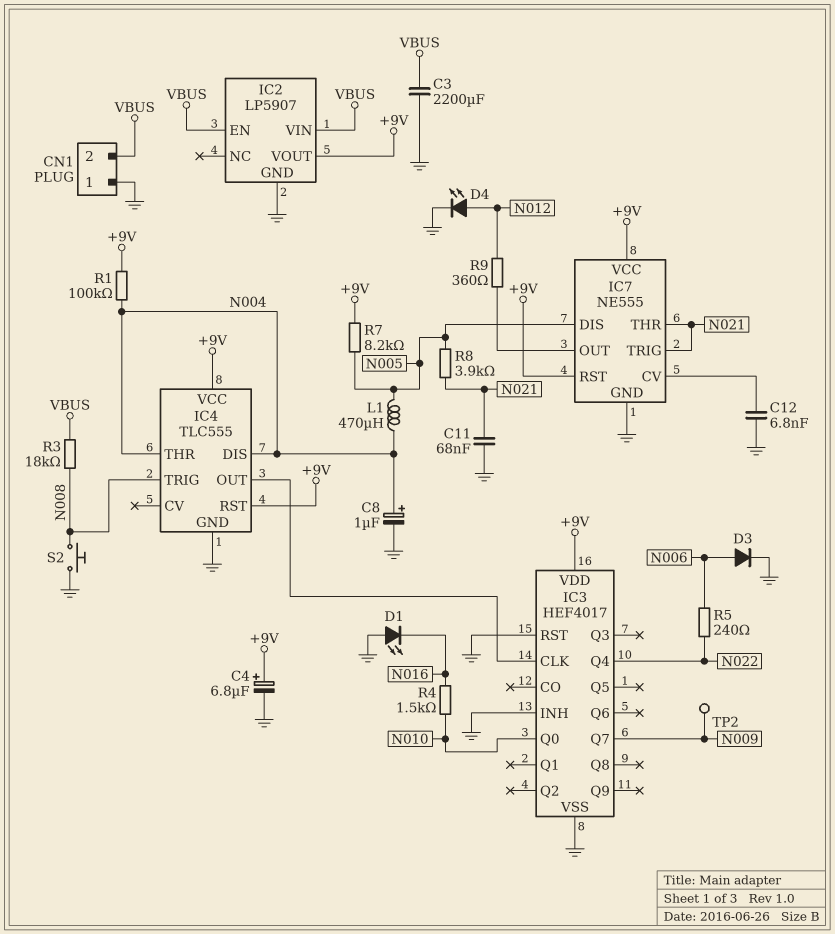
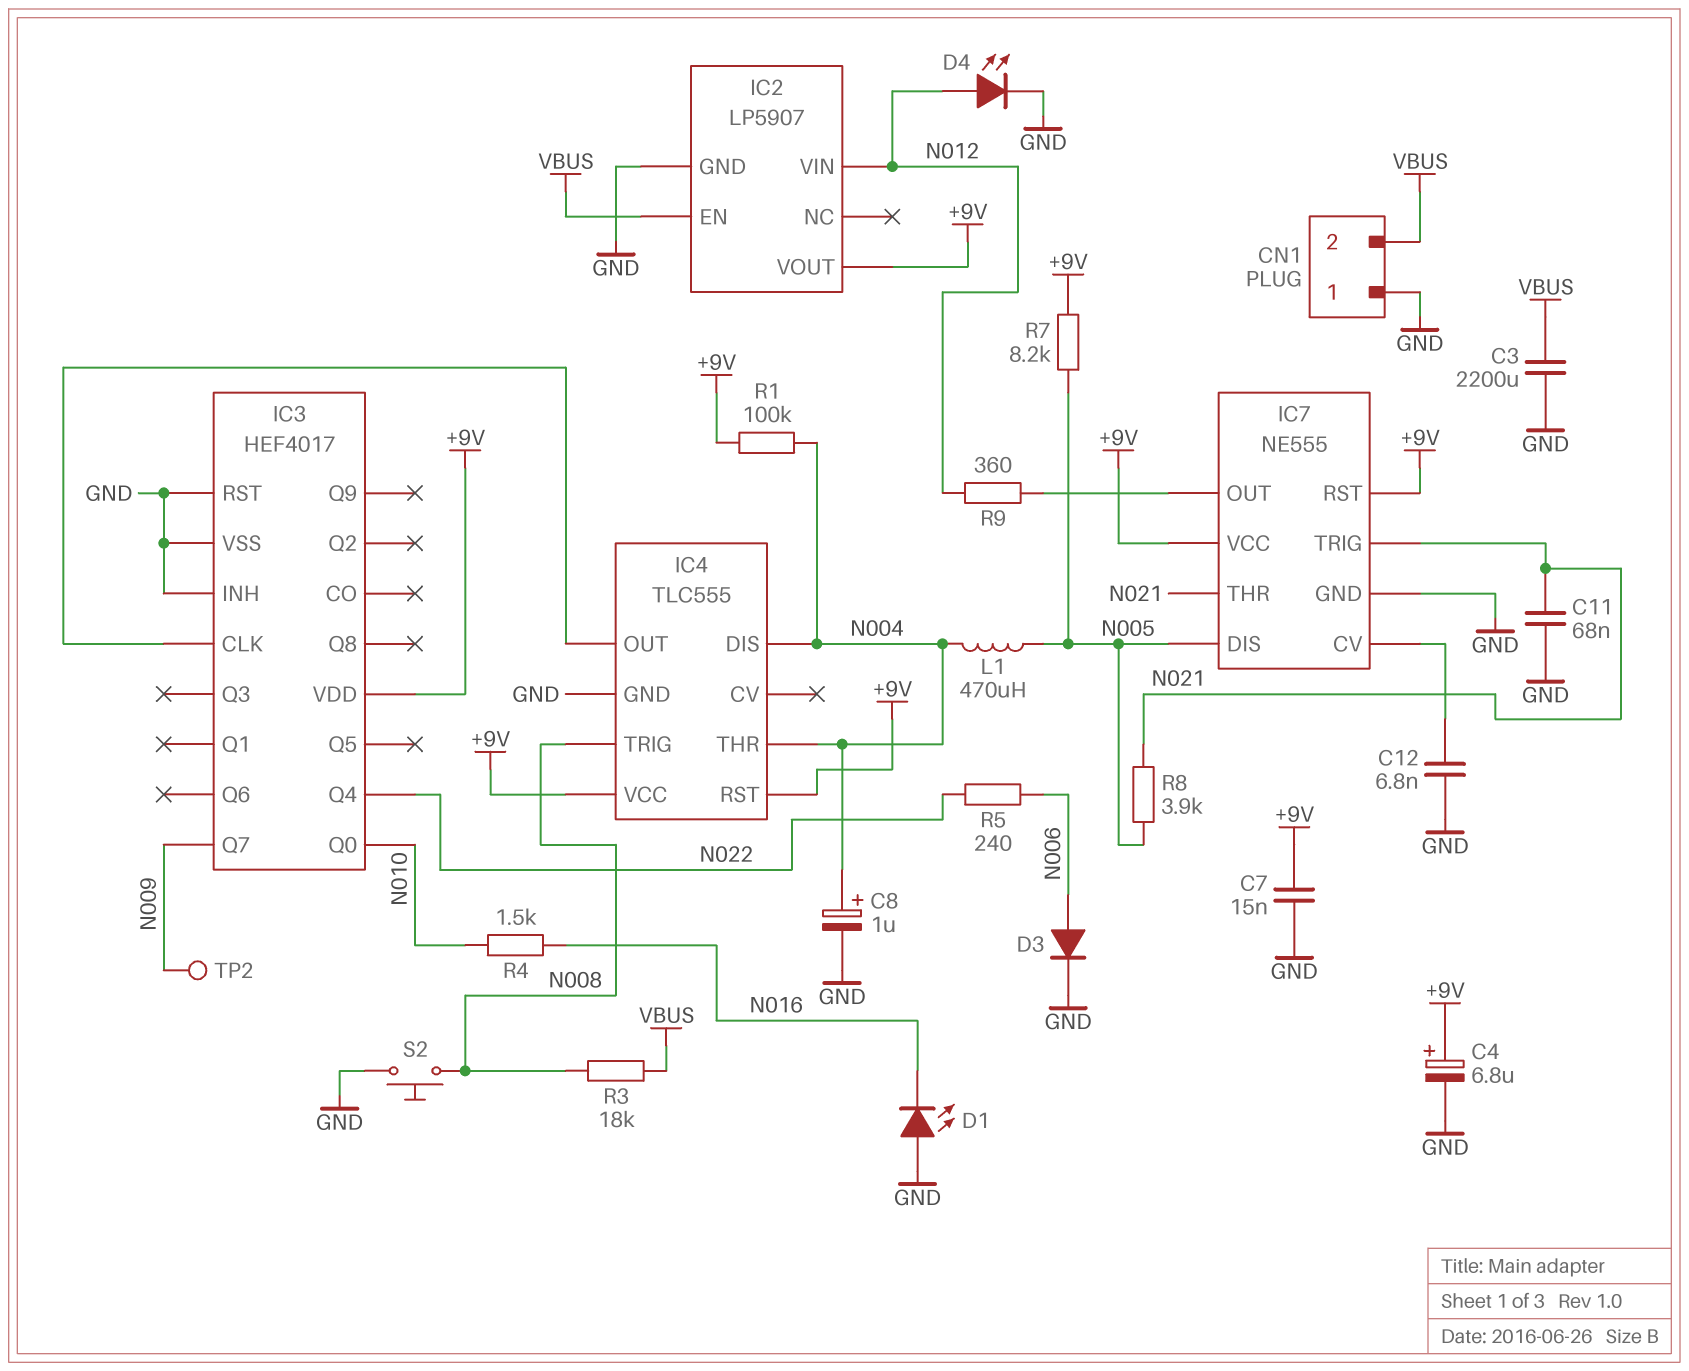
C7: none -> 15nF (+9V, GND)
IC2 pin VIN: VBUS -> N012

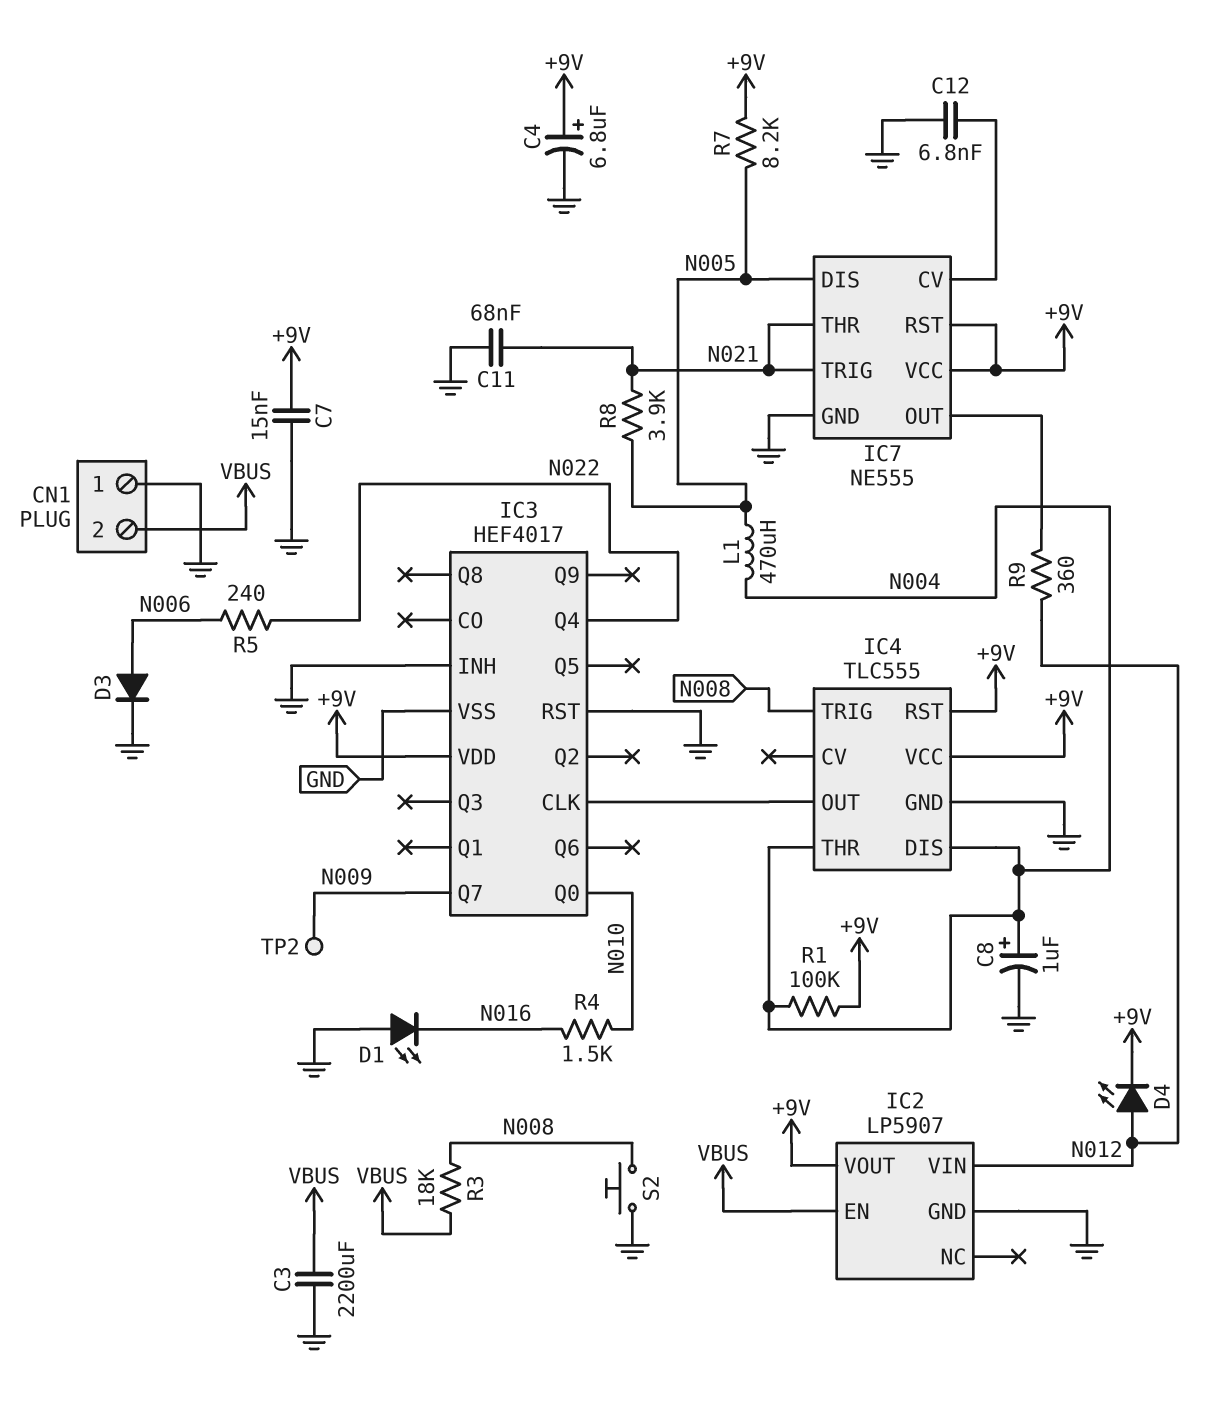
D4: LED (A N012, K GND) -> LED (A N012, K +9V)

